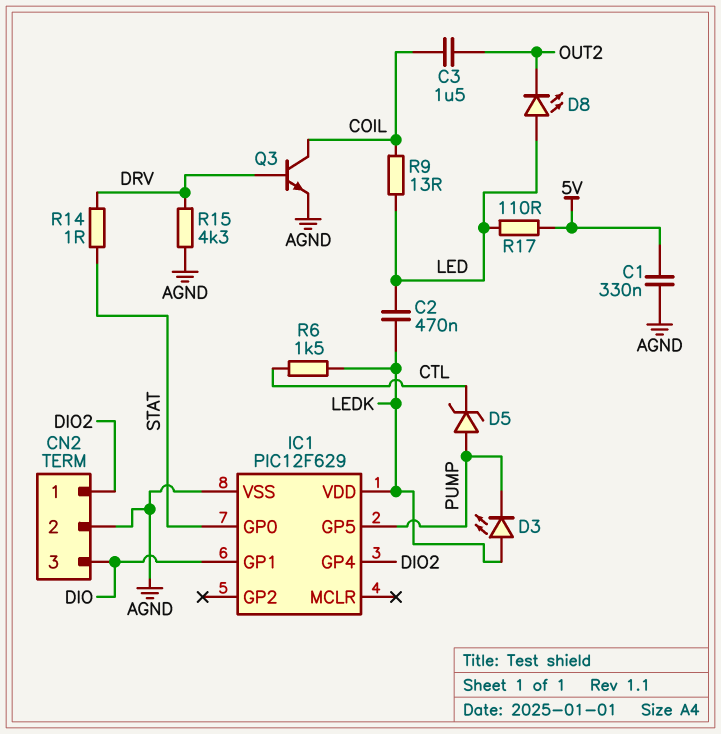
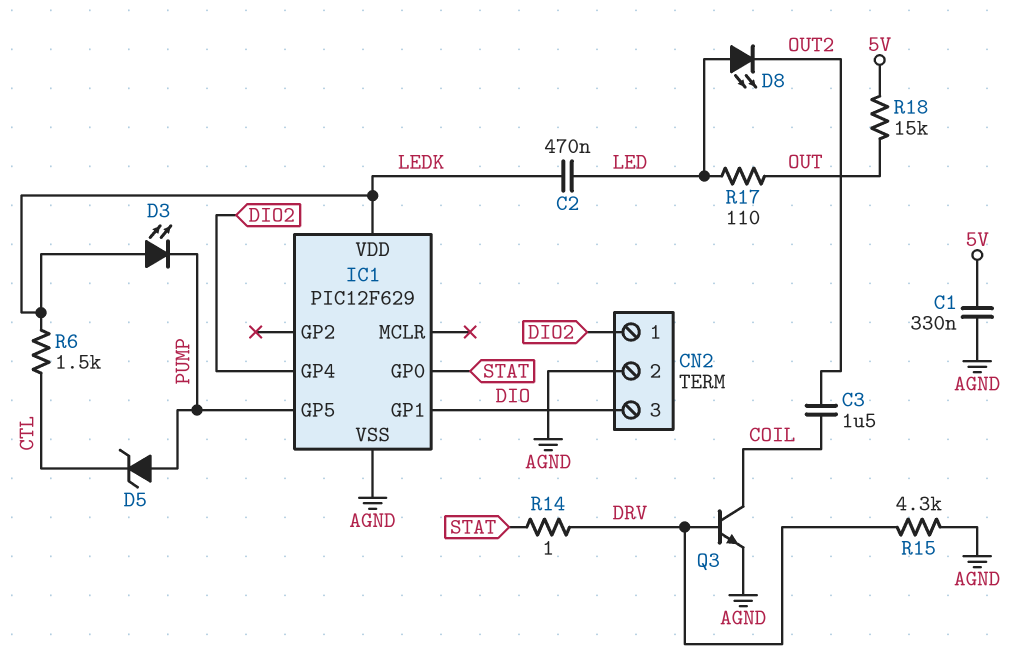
R9: 13 (COIL, LED) -> none
R17: 110 (5V, LED) -> 110 (LED, OUT)
R18: none -> 15k (5V, OUT)

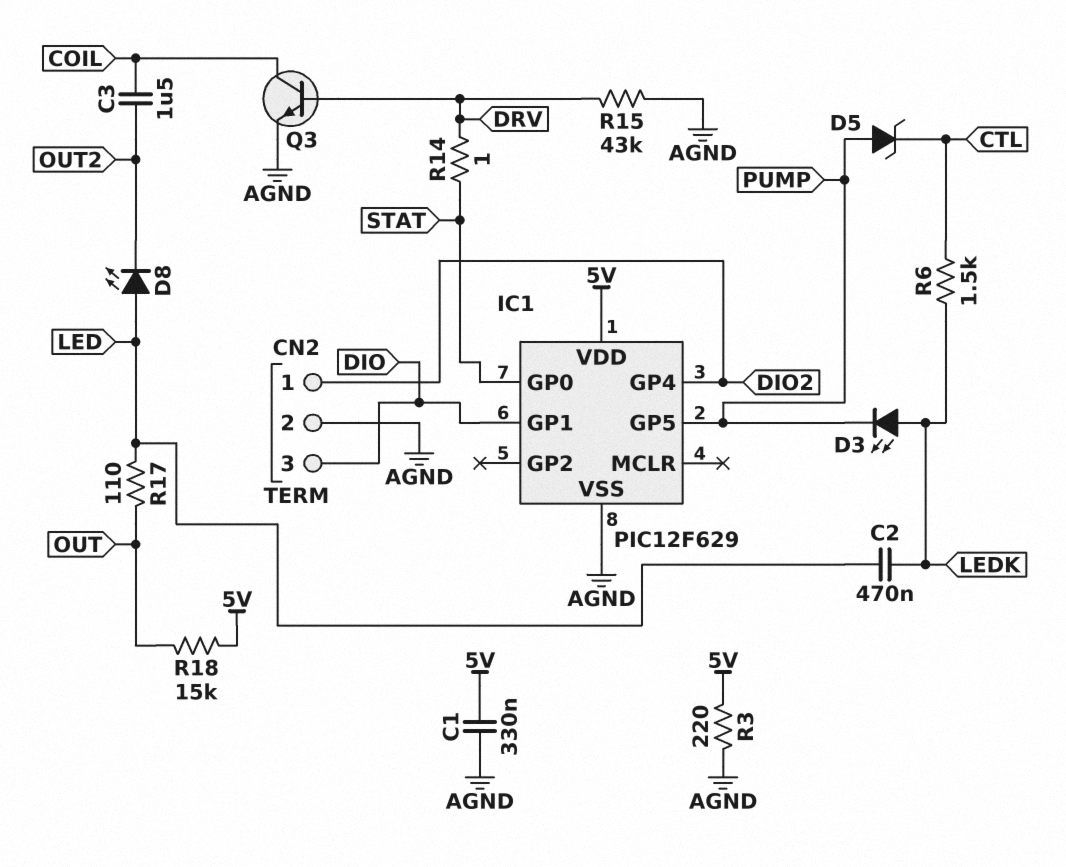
IC1 pin VDD: LEDK -> 5V
R3: none -> 220 (5V, AGND)
R15: 4.3k (AGND, DRV) -> 43k (AGND, DRV)

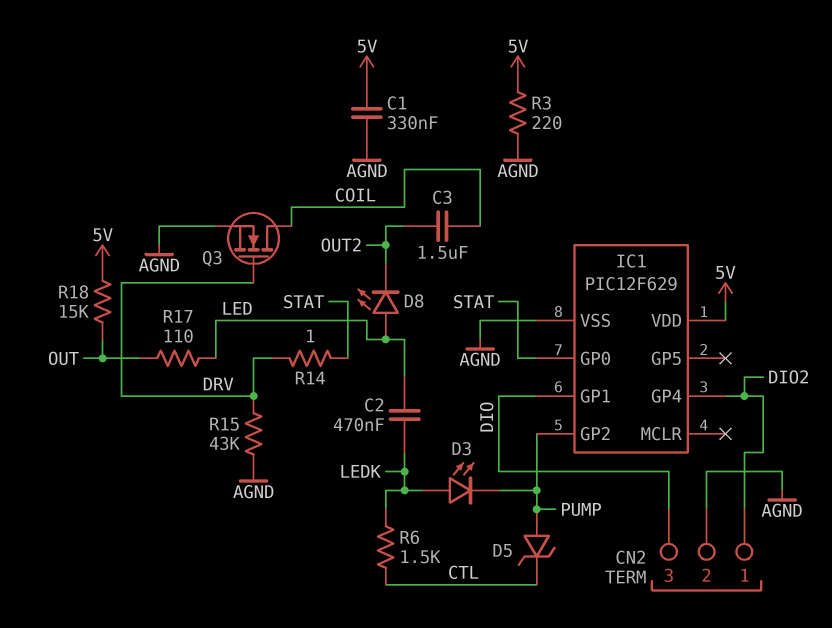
IC1 pin GP2: none -> PUMP
IC1 pin GP5: PUMP -> none
Q3: NPN (B DRV, C COIL, E AGND) -> NMOS (G DRV, D COIL, S AGND)

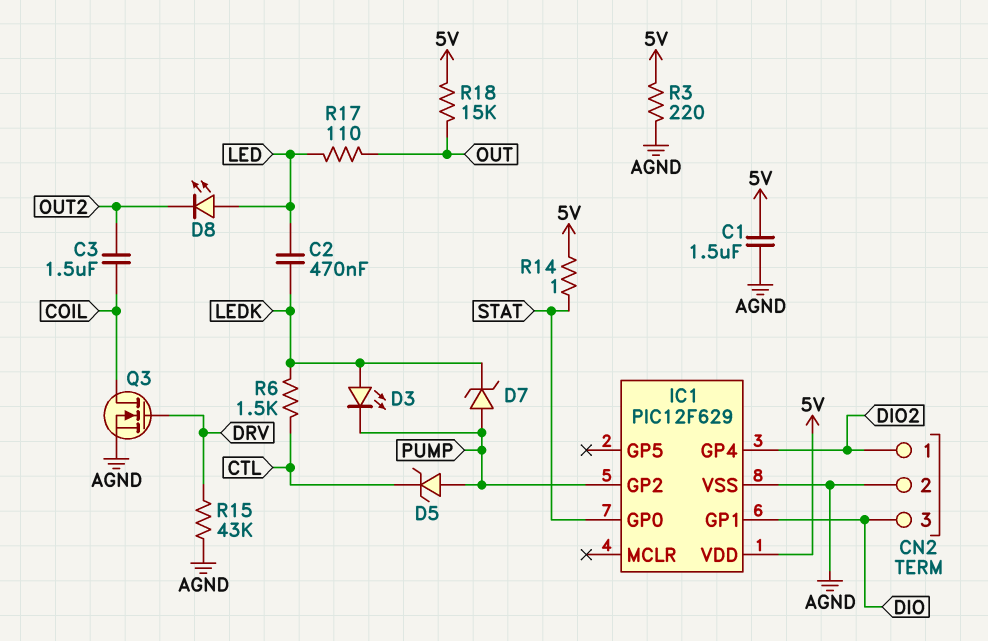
C1: 330nF (5V, AGND) -> 1.5uF (5V, AGND)
D7: none -> zener (A PUMP, K LEDK)
R14: 1 (DRV, STAT) -> 1 (5V, STAT)

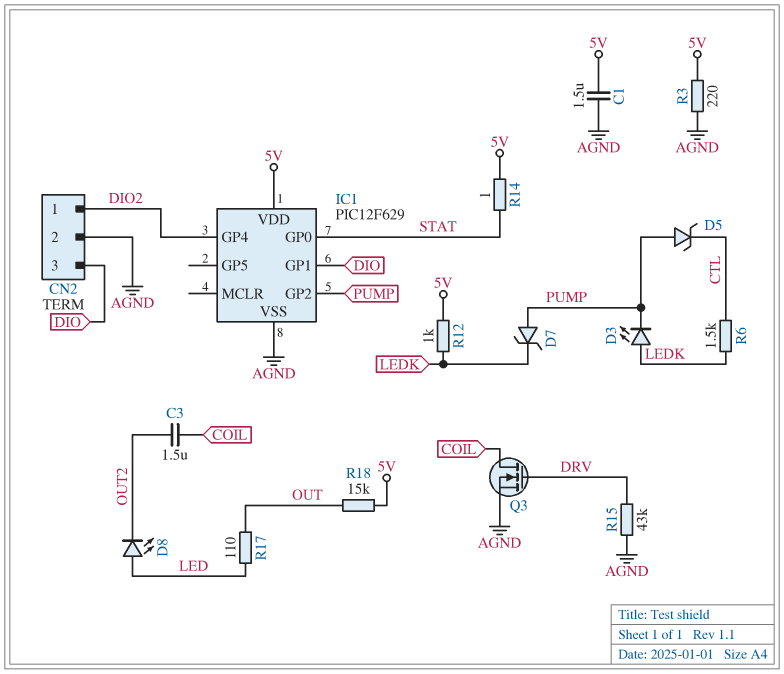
C2: 470nF (LED, LEDK) -> none
R12: none -> 1k (5V, LEDK)

